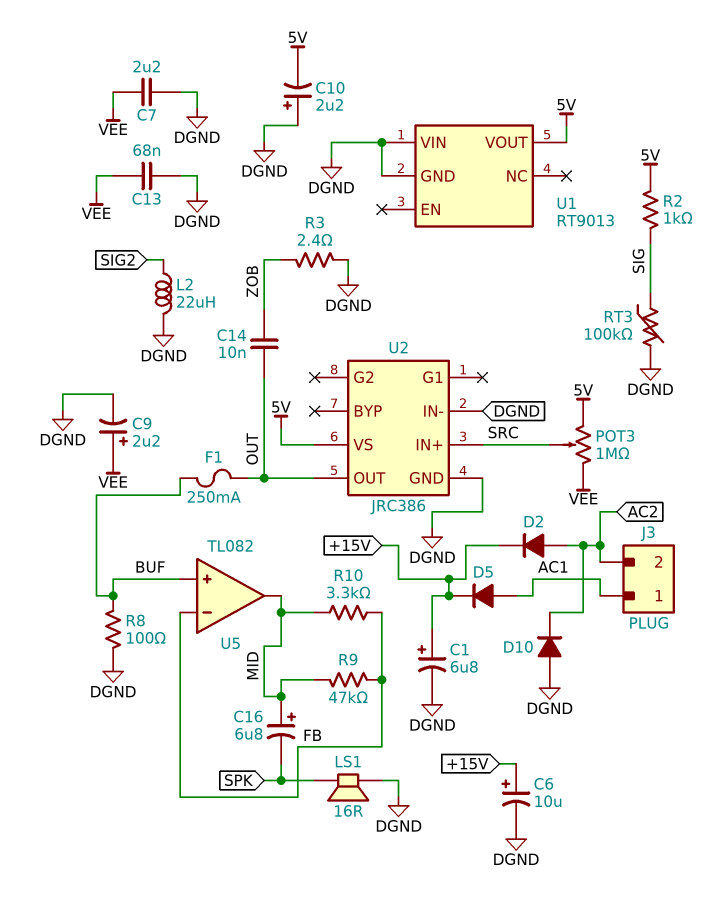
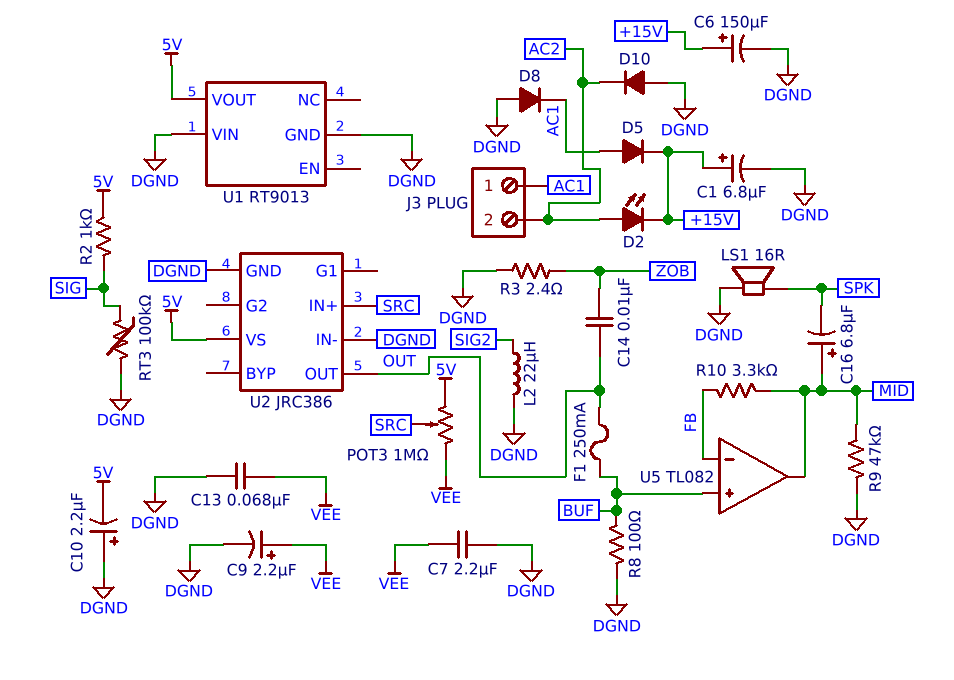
C6: 10uF (plus +15V, minus DGND) -> 150uF (plus +15V, minus DGND)
D2: diode (A AC2, K +15V) -> LED (A AC2, K +15V)
D8: none -> diode (A DGND, K AC1)
R9: 47k (FB, MID) -> 47k (DGND, MID)

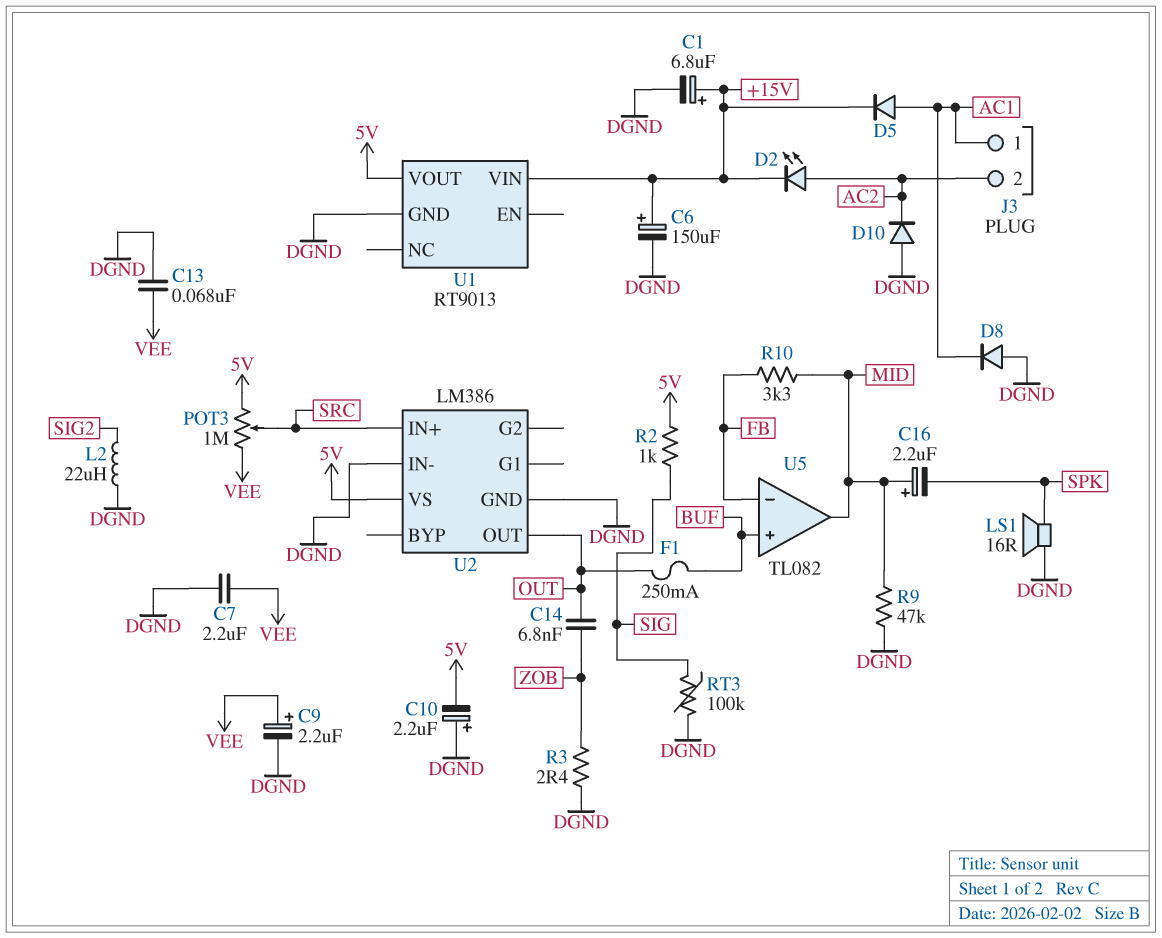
C14: 10nF (OUT, ZOB) -> 6.8nF (OUT, ZOB)
C16: 6.8uF (plus MID, minus SPK) -> 2.2uF (plus MID, minus SPK)
R8: 100 (BUF, DGND) -> none
U1 pin VIN: DGND -> +15V
U2: JRC386 -> LM386

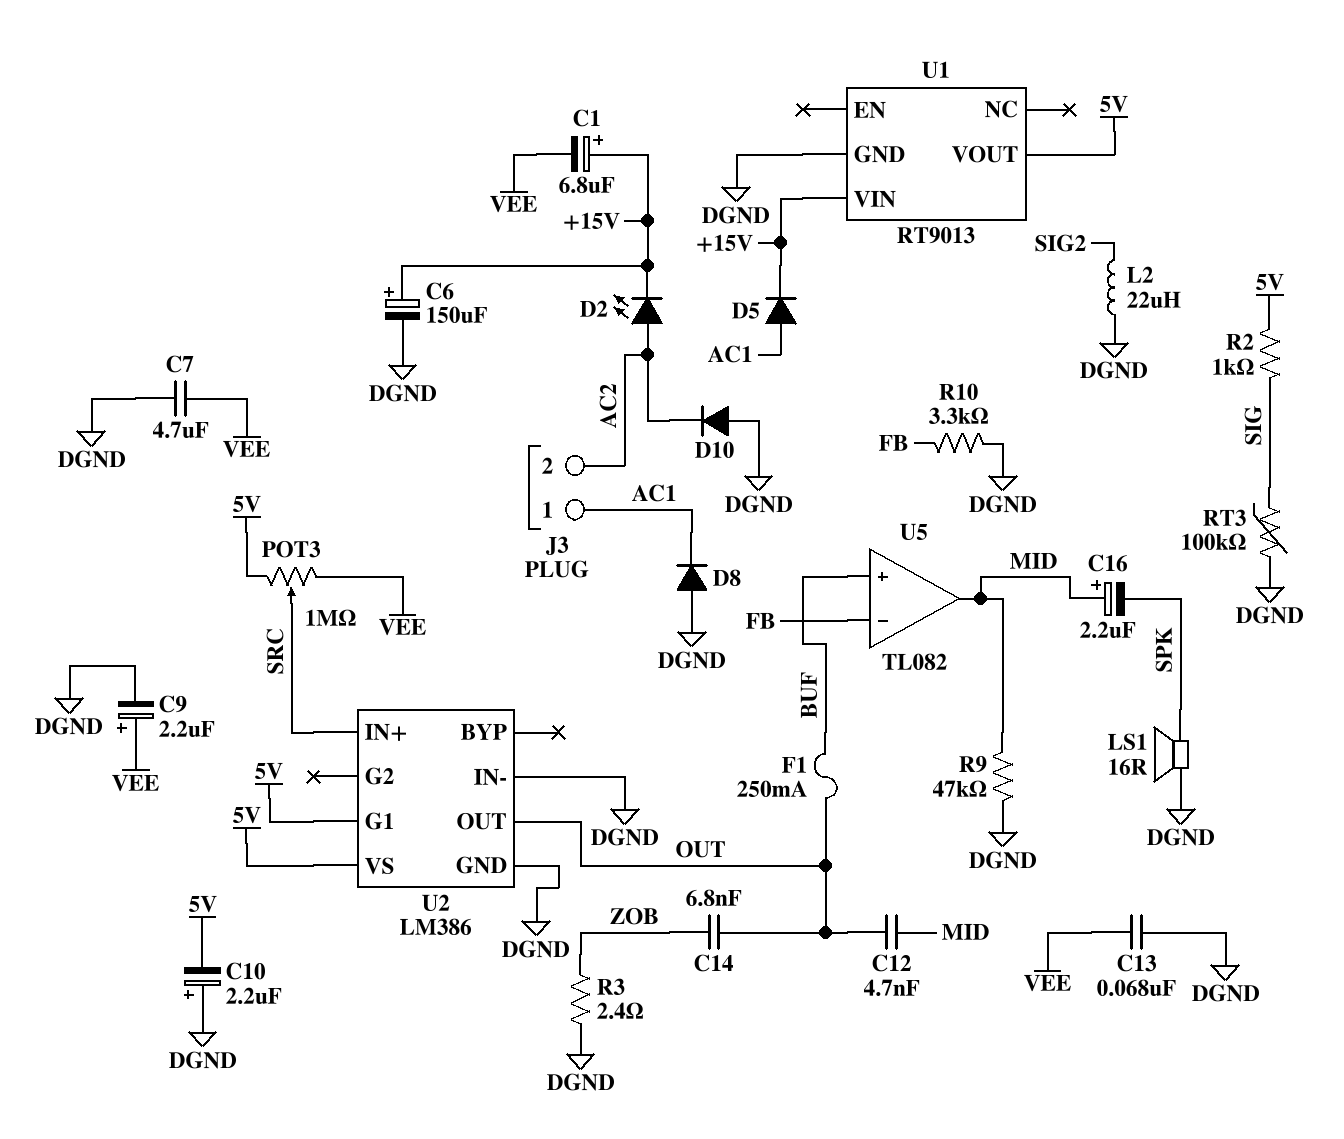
C1: 6.8uF (plus +15V, minus DGND) -> 6.8uF (plus +15V, minus VEE)
C7: 2.2uF (DGND, VEE) -> 4.7uF (DGND, VEE)
C12: none -> 4.7nF (MID, OUT)
R10: 3.3k (FB, MID) -> 3.3k (DGND, FB)
U2 pin G1: none -> 5V

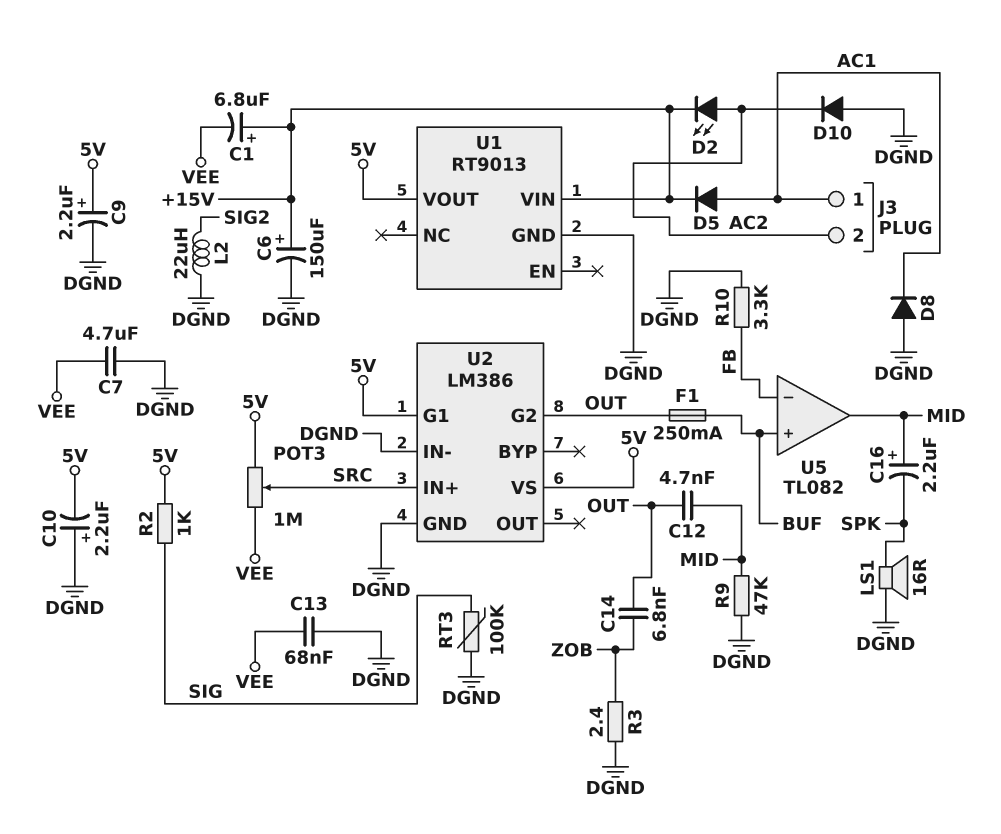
C9: 2.2uF (plus VEE, minus DGND) -> 2.2uF (plus 5V, minus DGND)
U2 pin G2: none -> OUT
U2 pin OUT: OUT -> none

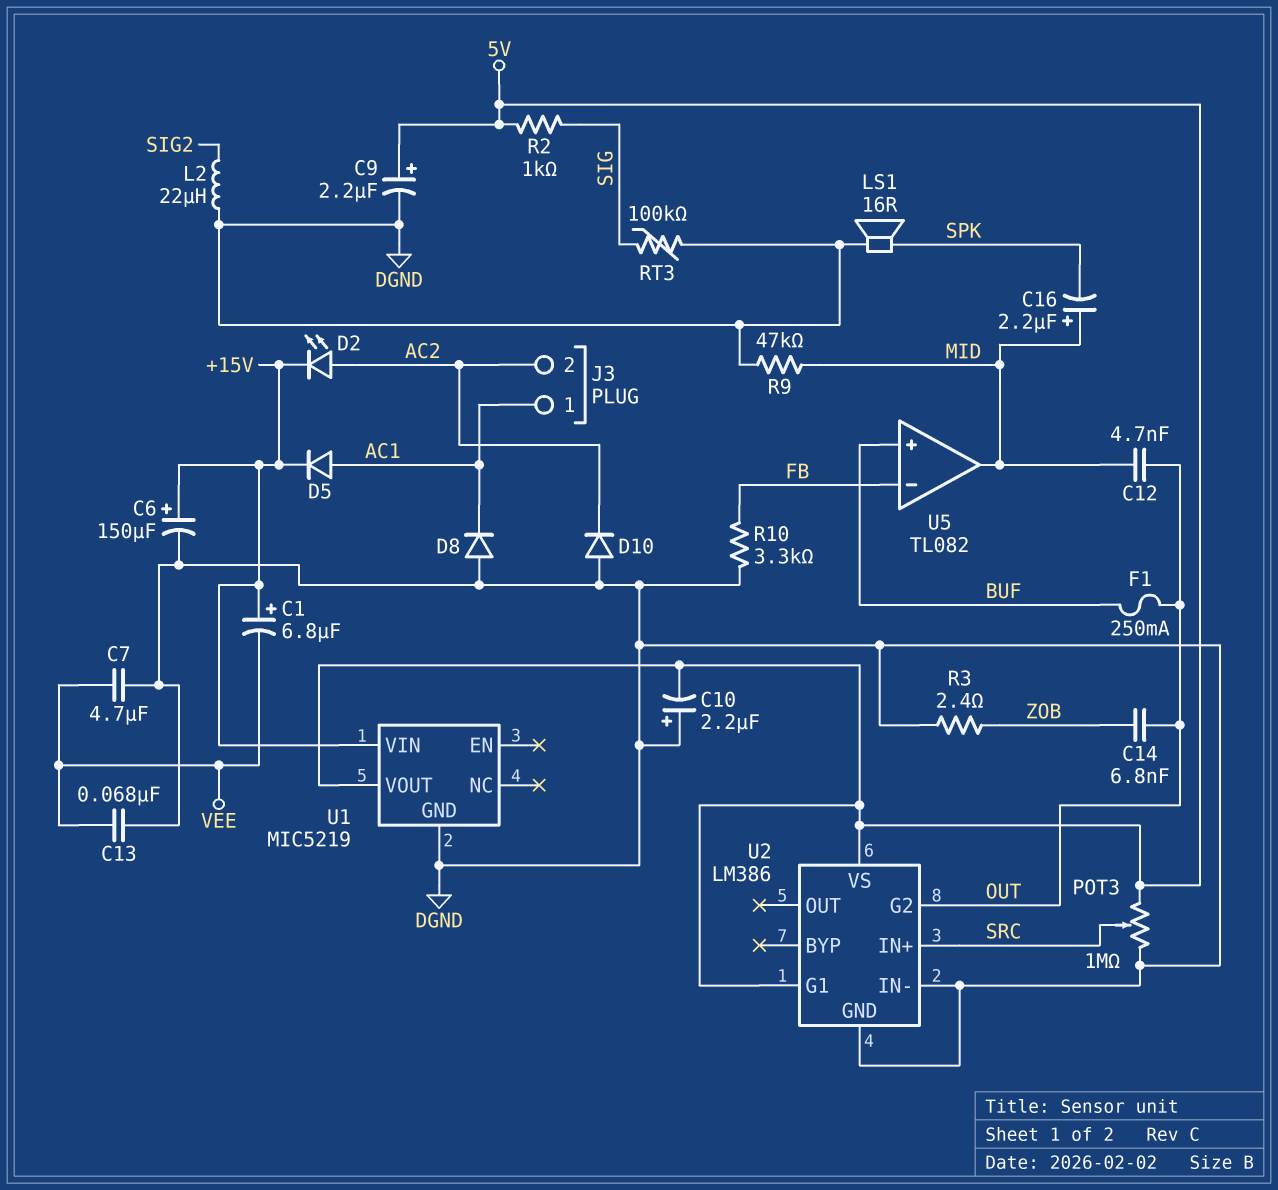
POT3: 1M (5V, VEE, wiper SRC) -> 1M (5V, DGND, wiper SRC)
U1: RT9013 -> MIC5219

